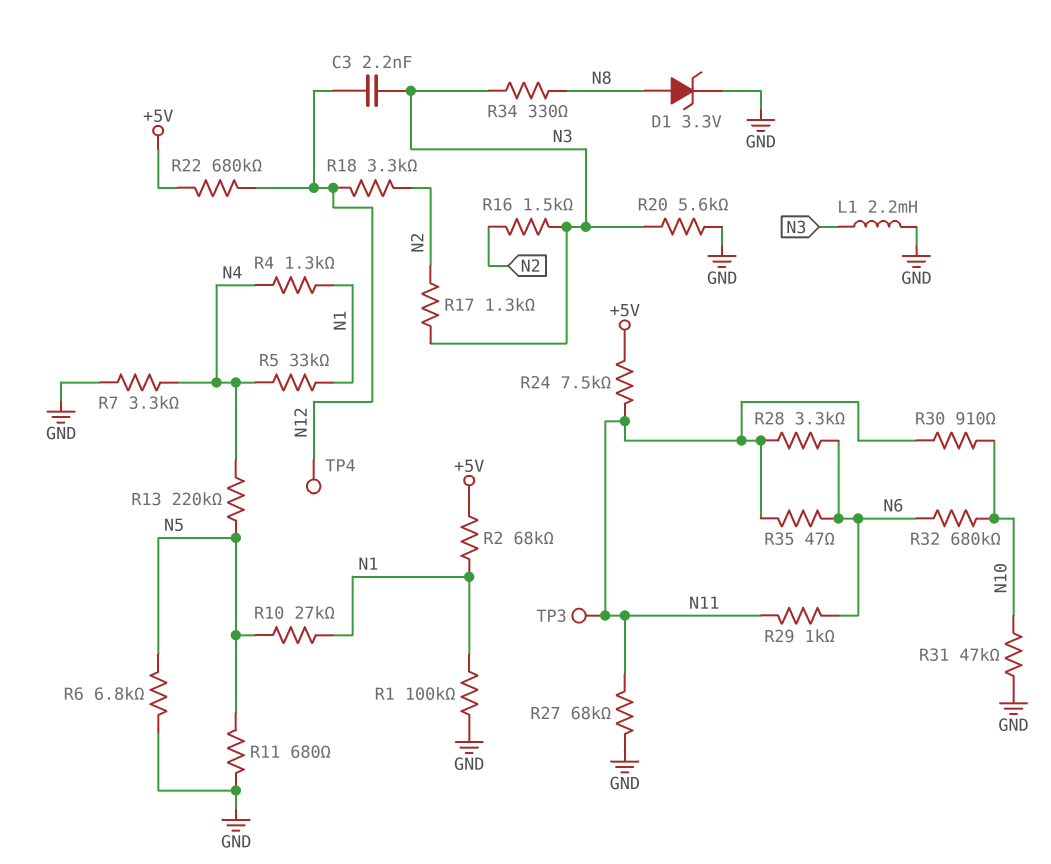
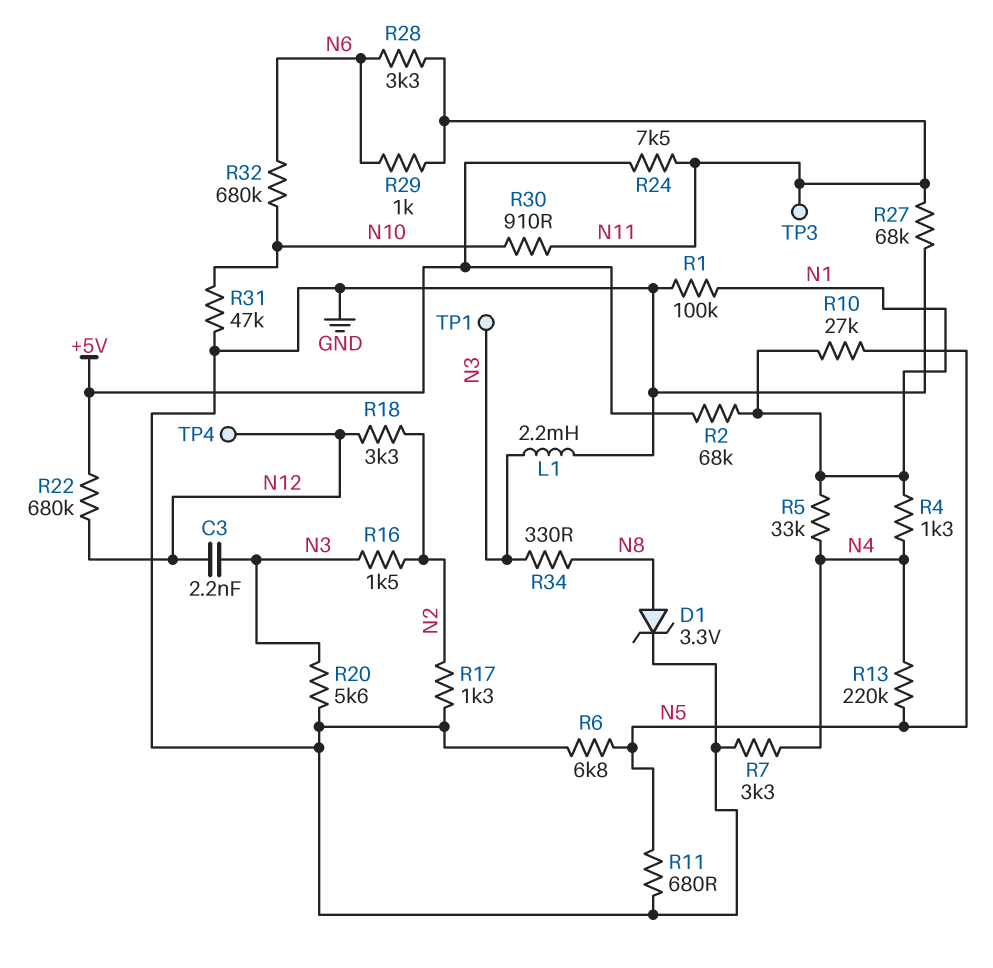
R17: 1.3k (N2, N3) -> 1.3k (GND, N2)
R35: 47 (N6, N11) -> none
TP1: none -> test point (N3)

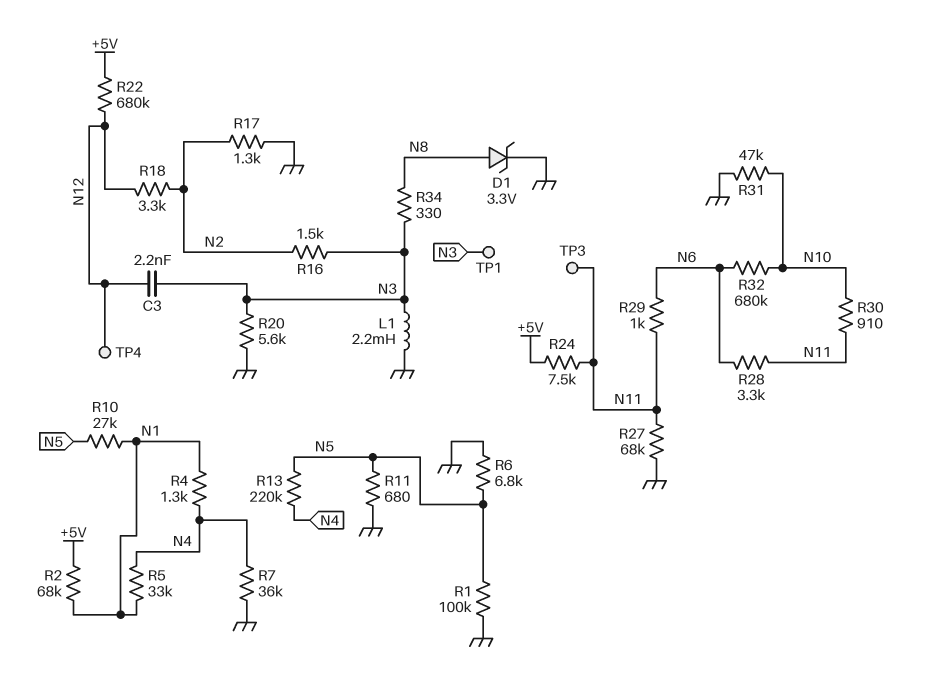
R1: 100k (GND, N1) -> 100k (GND, N5)
R7: 3.3k (GND, N4) -> 36k (GND, N4)

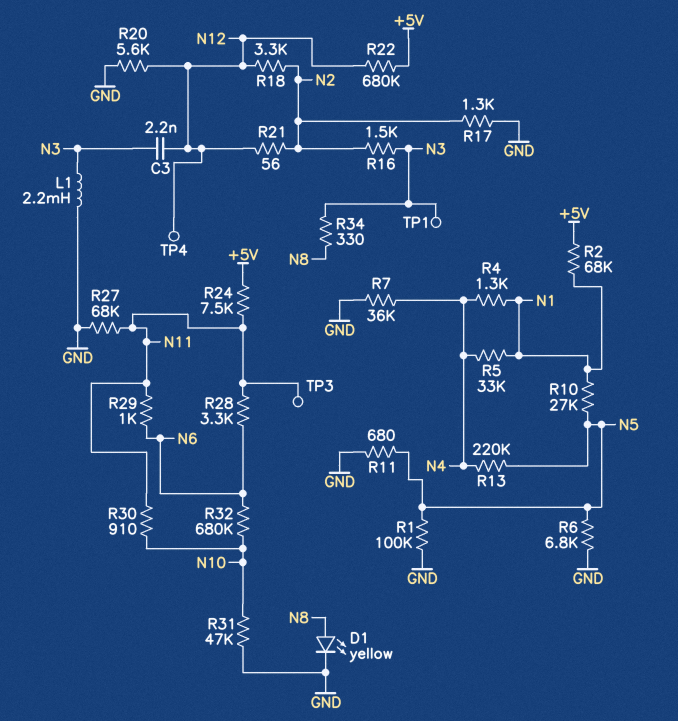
D1: zener 3.3V (A N8, K GND) -> LED yellow (A N8, K GND)
R20: 5.6k (GND, N3) -> 5.6k (GND, N12)
R21: none -> 56 (N2, N12)

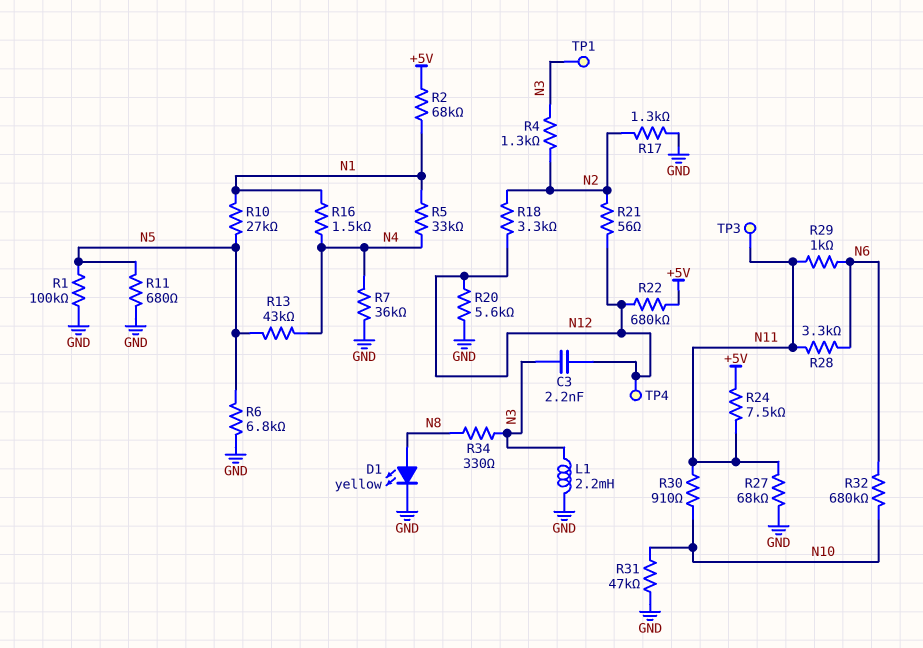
R4: 1.3k (N1, N4) -> 1.3k (N2, N3)
R13: 220k (N4, N5) -> 43k (N4, N5)
R16: 1.5k (N2, N3) -> 1.5k (N1, N4)

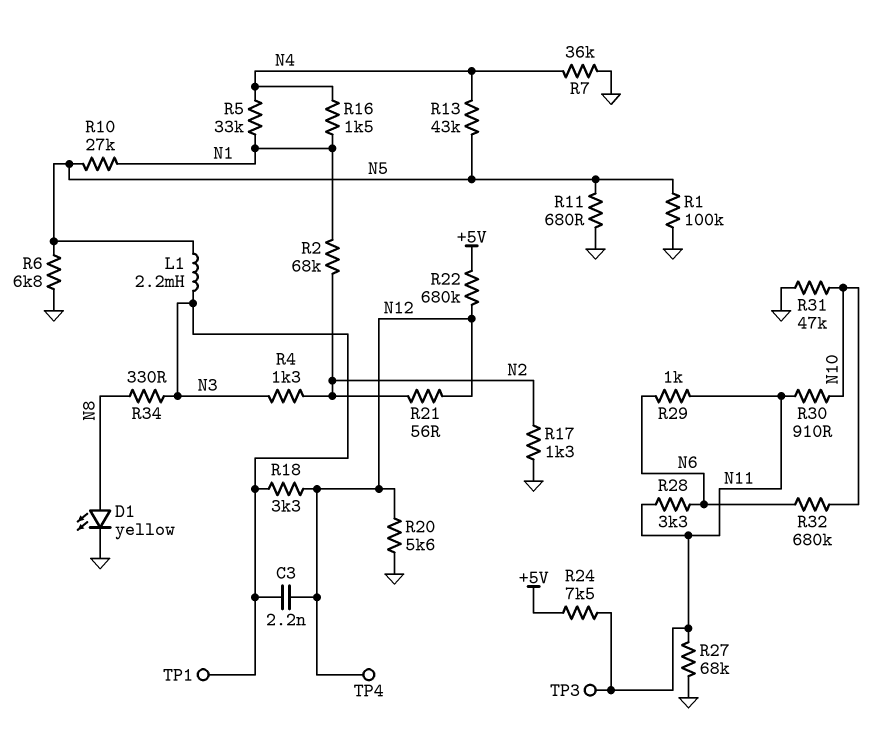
L1: 2.2mH (GND, N3) -> 2.2mH (N3, N5)
R2: 68k (+5V, N1) -> 68k (N1, N2)
R18: 3.3k (N2, N12) -> 3.3k (N3, N12)

